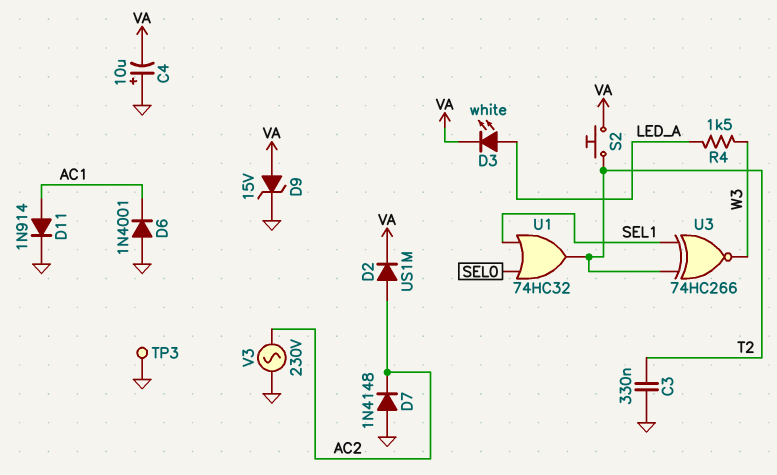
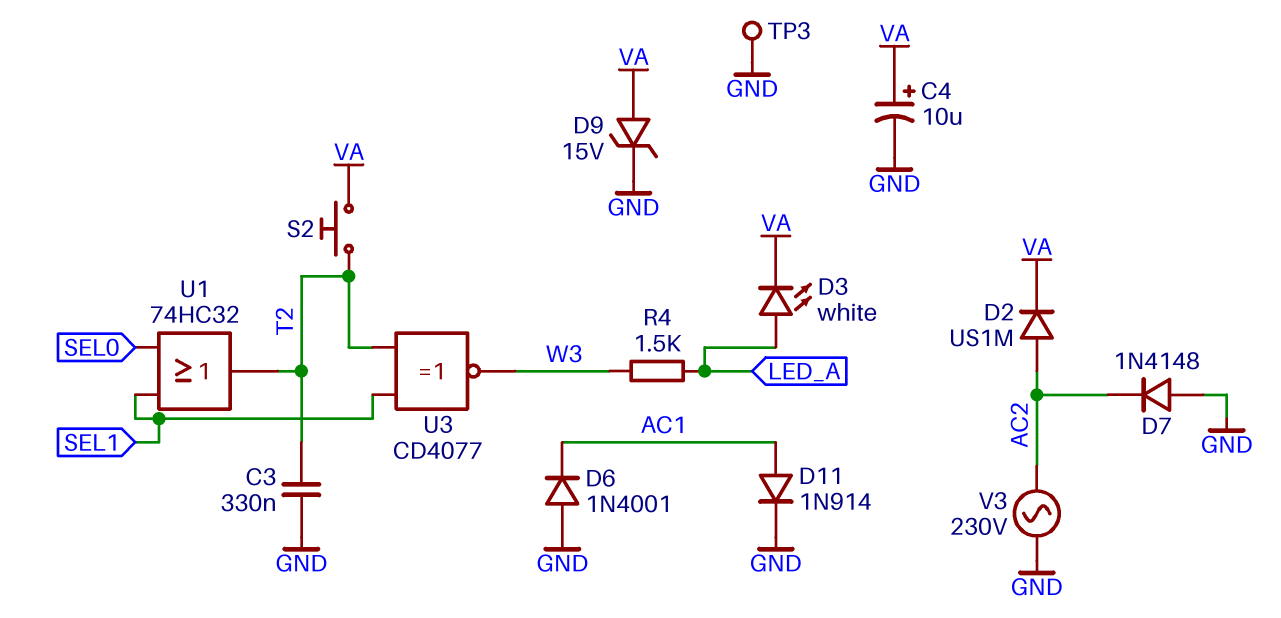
C4: 10uF (plus GND, minus VA) -> 10uF (plus VA, minus GND)
U3: XNOR 74HC266 (in SEL1, in T2, out W3) -> XNOR CD4077 (in SEL1, in T2, out W3)

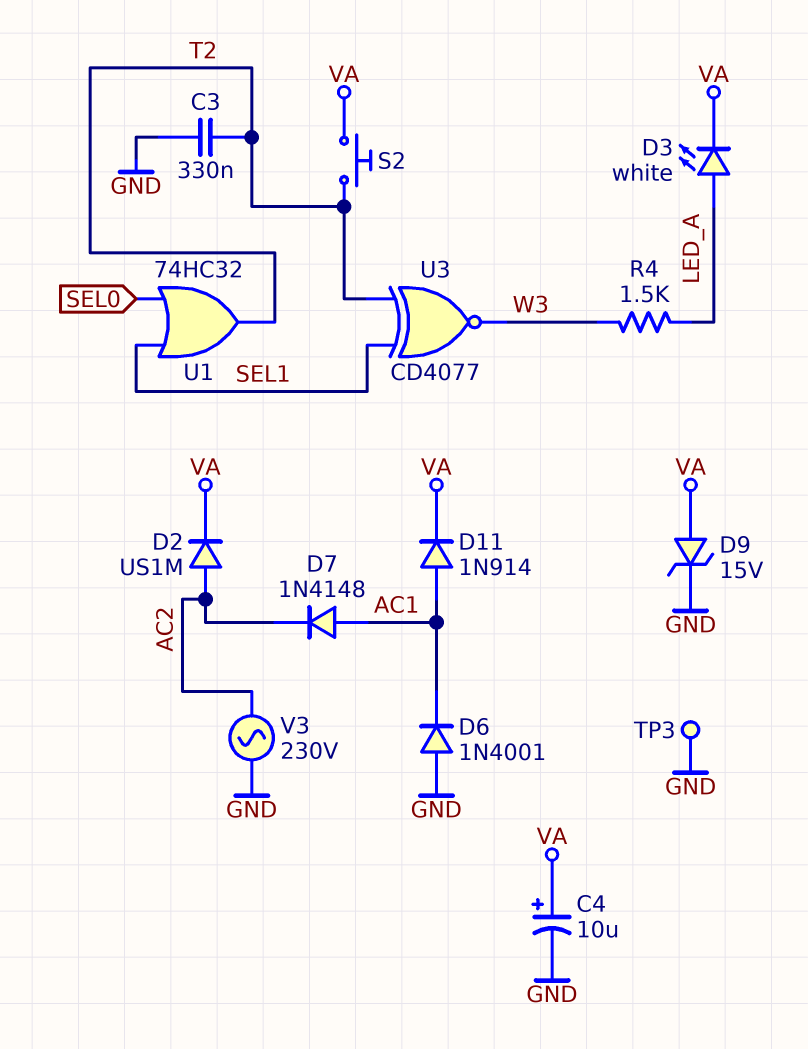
D7: diode 1N4148 (A GND, K AC2) -> diode 1N4148 (A AC1, K AC2)
D11: diode 1N914 (A AC1, K GND) -> diode 1N914 (A AC1, K VA)

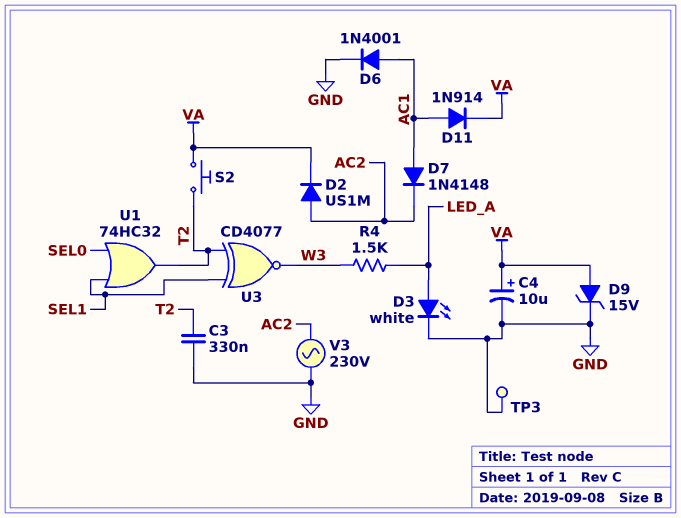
D3: LED white (A LED_A, K VA) -> LED white (A LED_A, K GND)
D6: diode 1N4001 (A GND, K AC1) -> diode 1N4001 (A AC1, K GND)

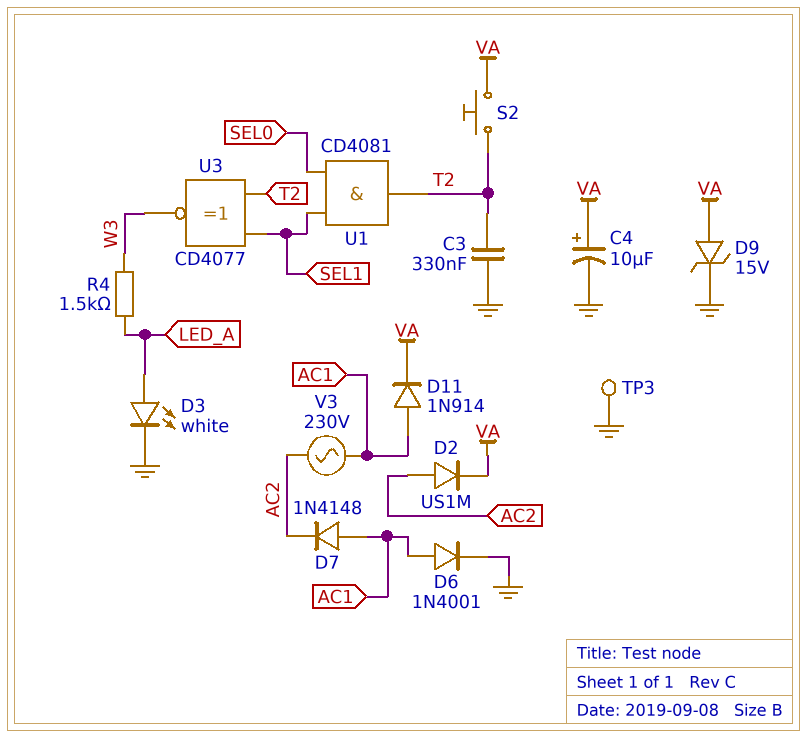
U1: OR 74HC32 (in SEL0, in SEL1, out T2) -> AND CD4081 (in SEL0, in SEL1, out T2)
V3: AC 230V (AC2, GND) -> AC 230V (AC1, AC2)

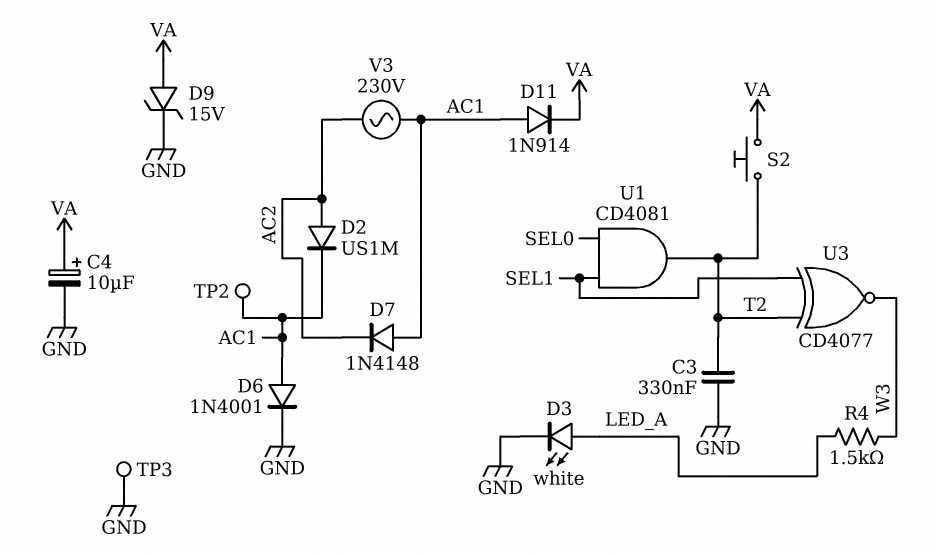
D2: diode US1M (A AC2, K VA) -> diode US1M (A AC2, K AC1)
TP2: none -> test point (AC1)

